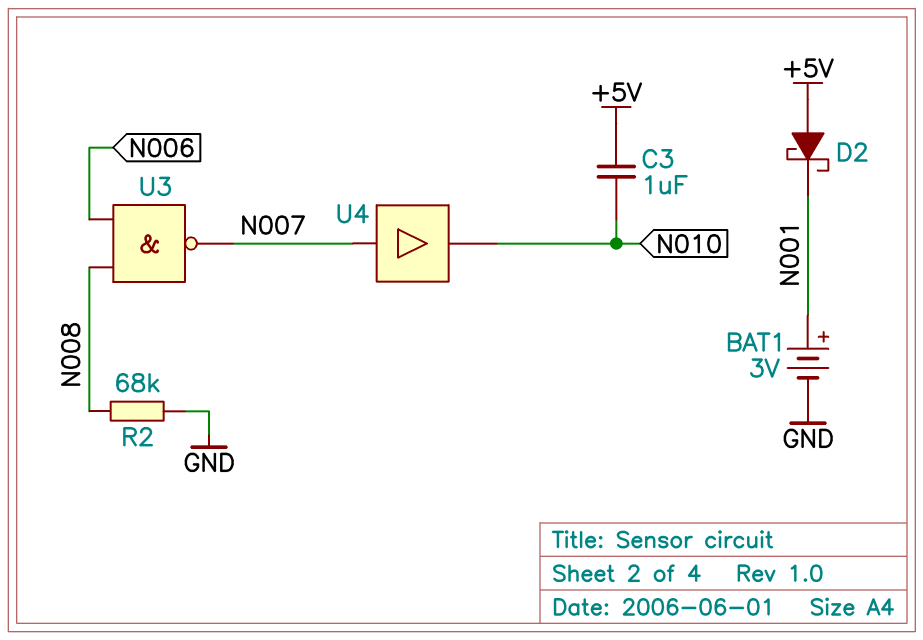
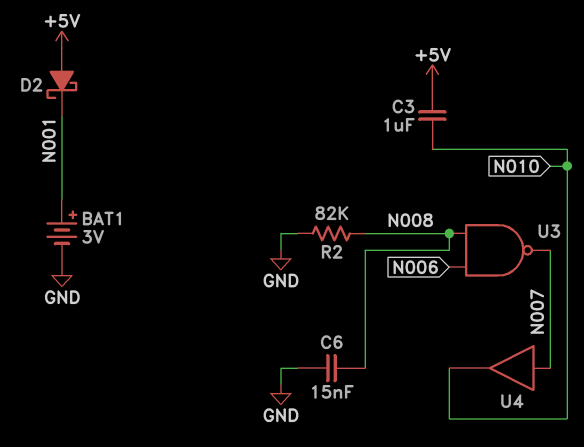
C6: none -> 15nF (GND, N008)
R2: 68k (GND, N008) -> 82k (GND, N008)

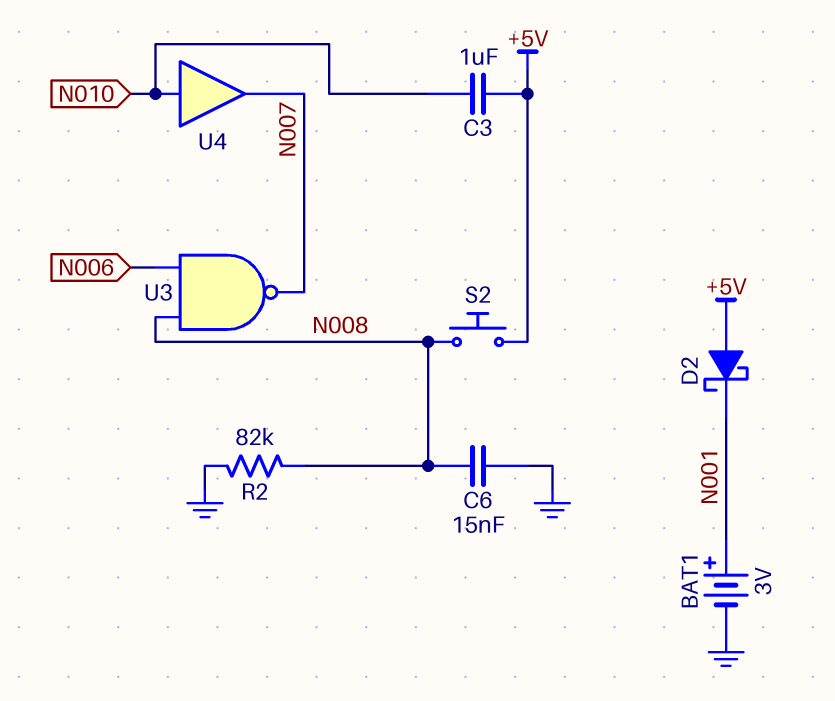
S2: none -> button (+5V, N008)
U4: buffer (in N007, out N010) -> buffer (in N010, out N007)

